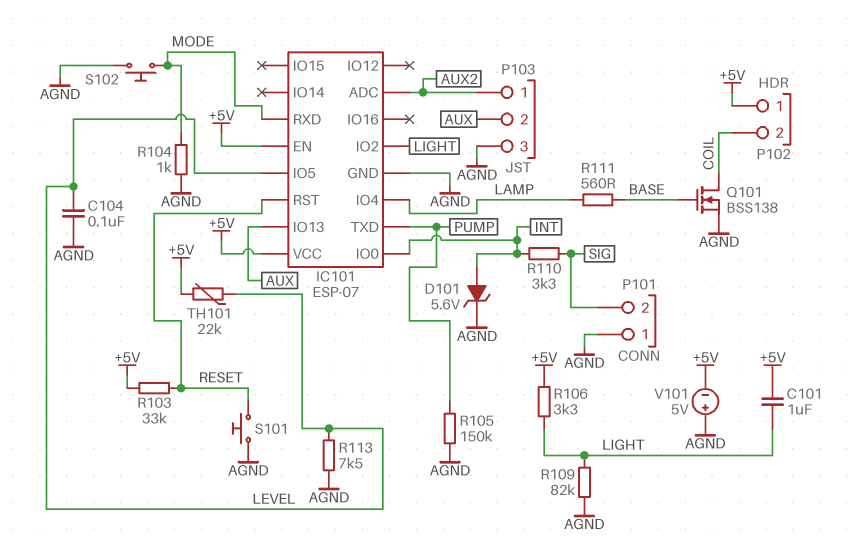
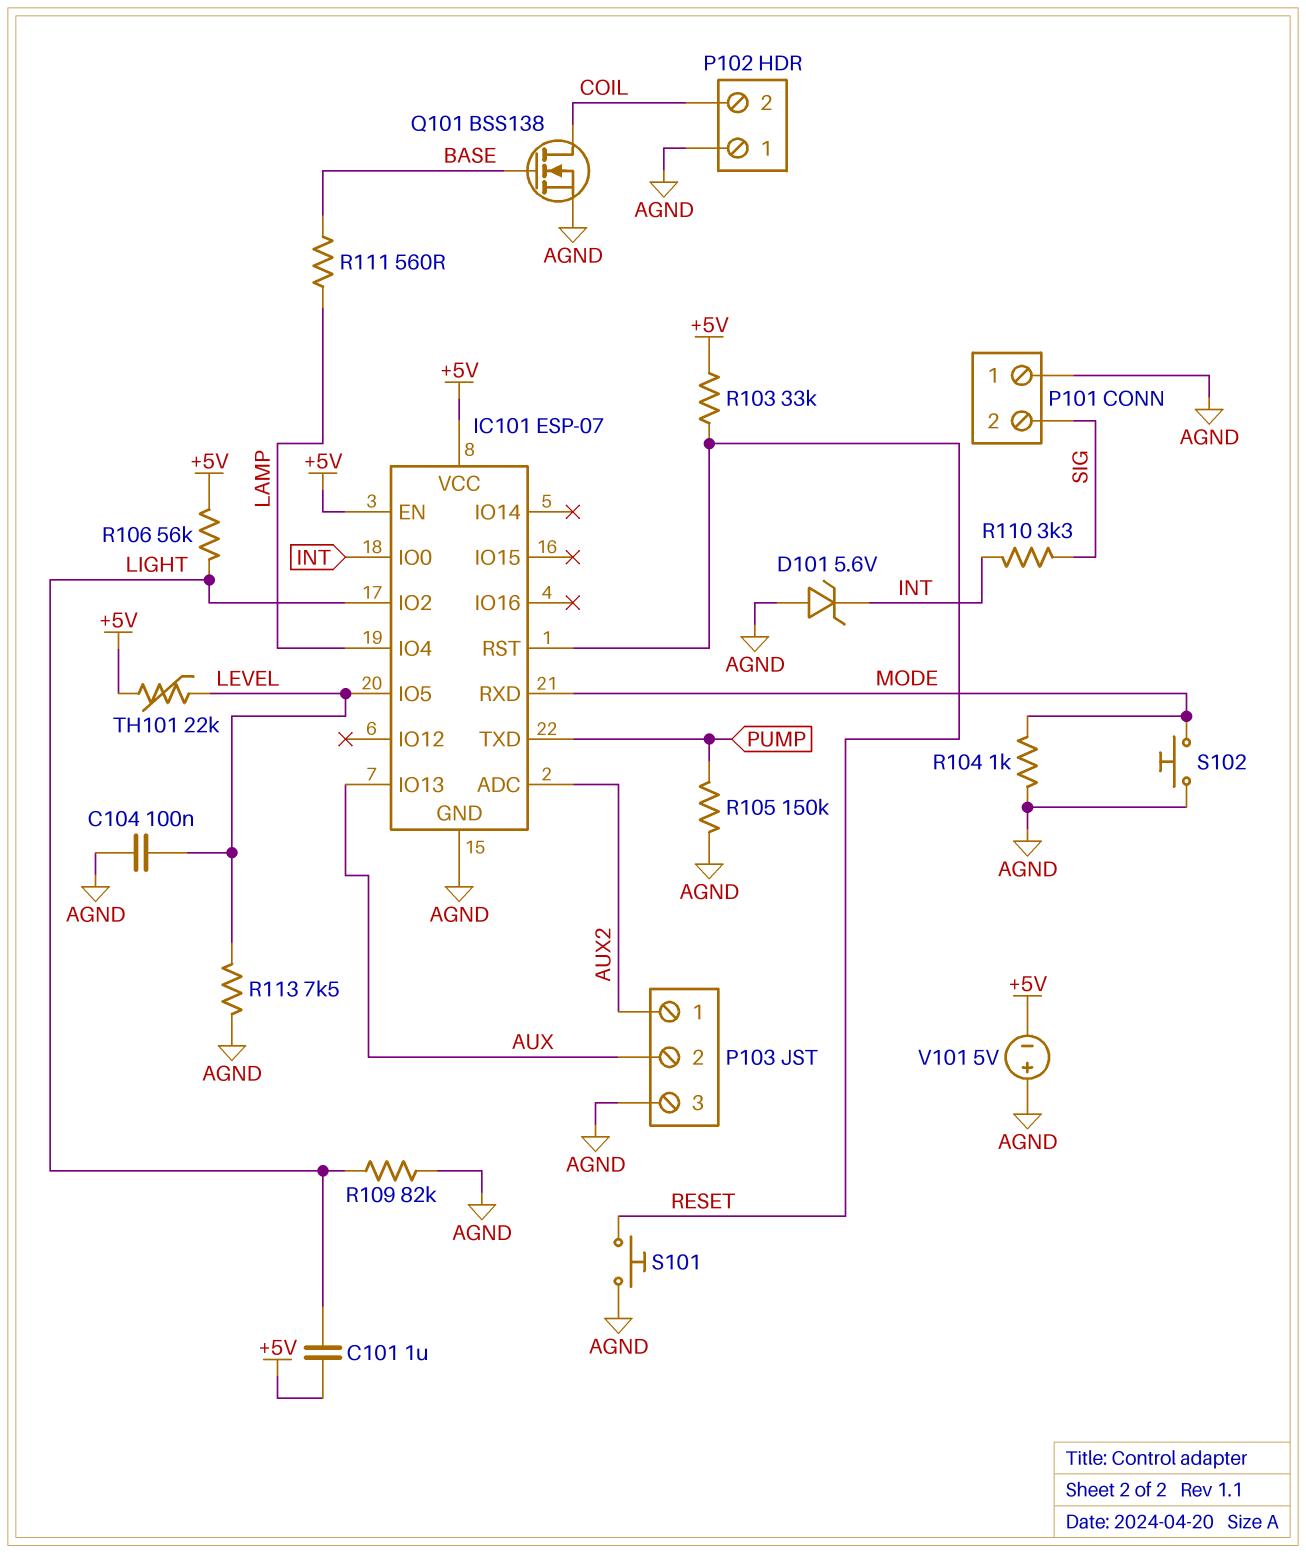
D101: zener 5.6V (A INT, K AGND) -> zener 5.6V (A AGND, K INT)
P102 pin 1: +5V -> AGND
R106: 3.3k (+5V, LIGHT) -> 56k (+5V, LIGHT)

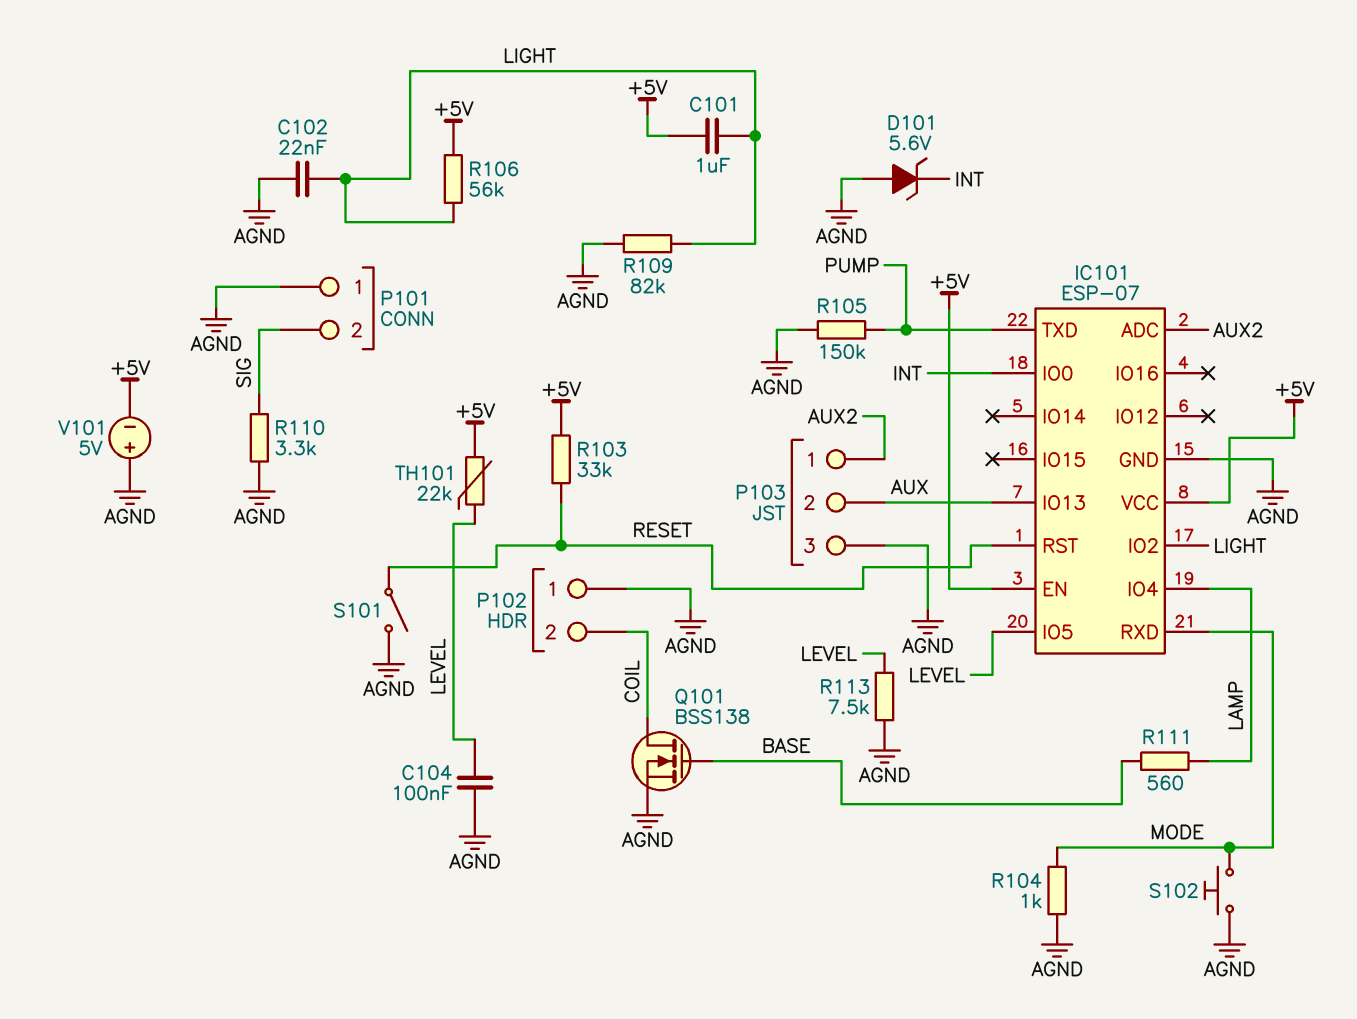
C102: none -> 22nF (AGND, LIGHT)
R110: 3.3k (INT, SIG) -> 3.3k (AGND, SIG)
S101: button (AGND, RESET) -> switch (AGND, RESET)

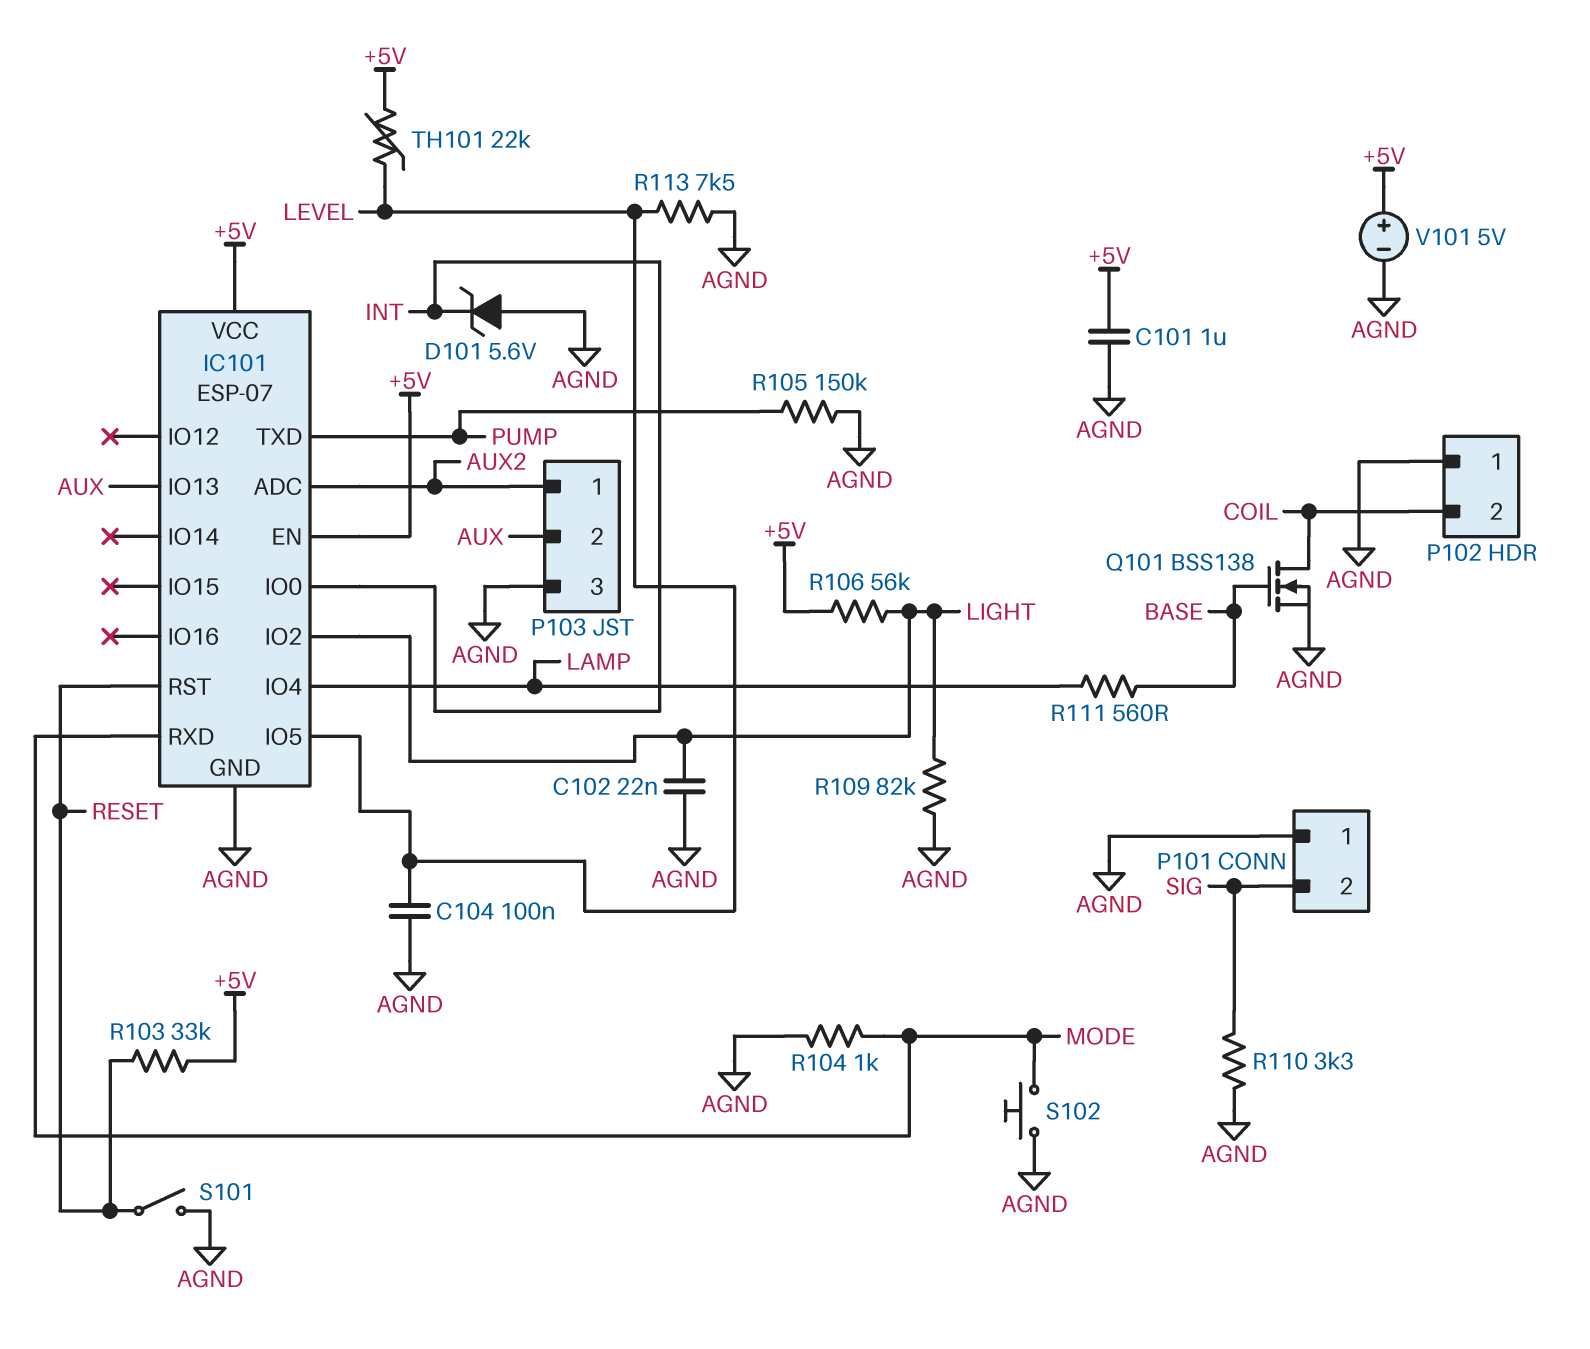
C101: 1uF (+5V, LIGHT) -> 1uF (+5V, AGND)
V101: 5V (plus AGND, minus +5V) -> 5V (plus +5V, minus AGND)

